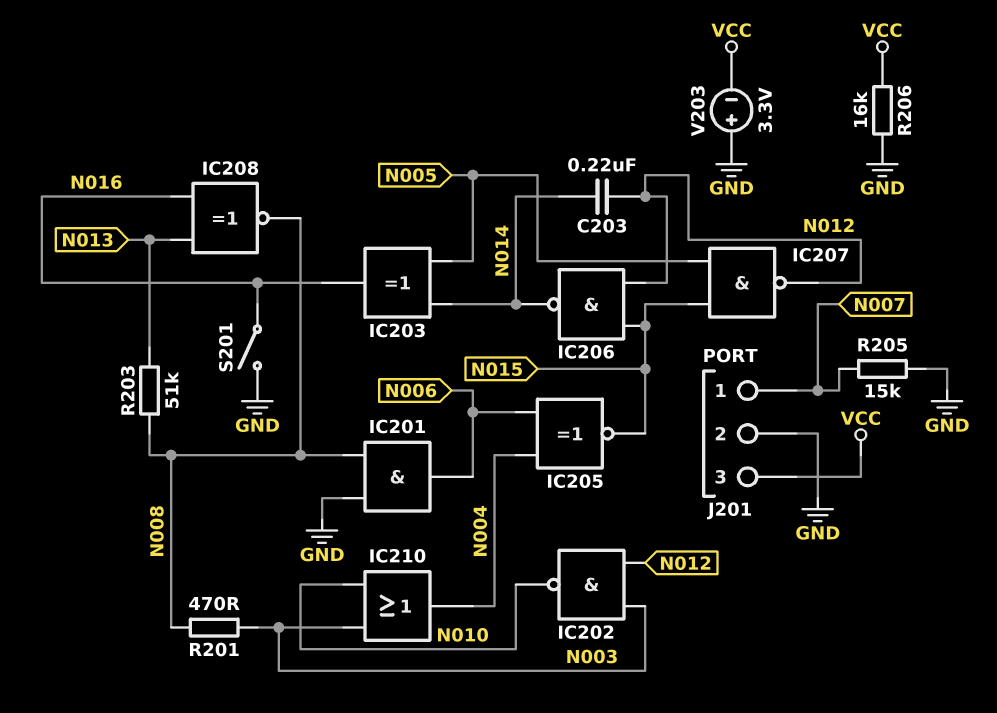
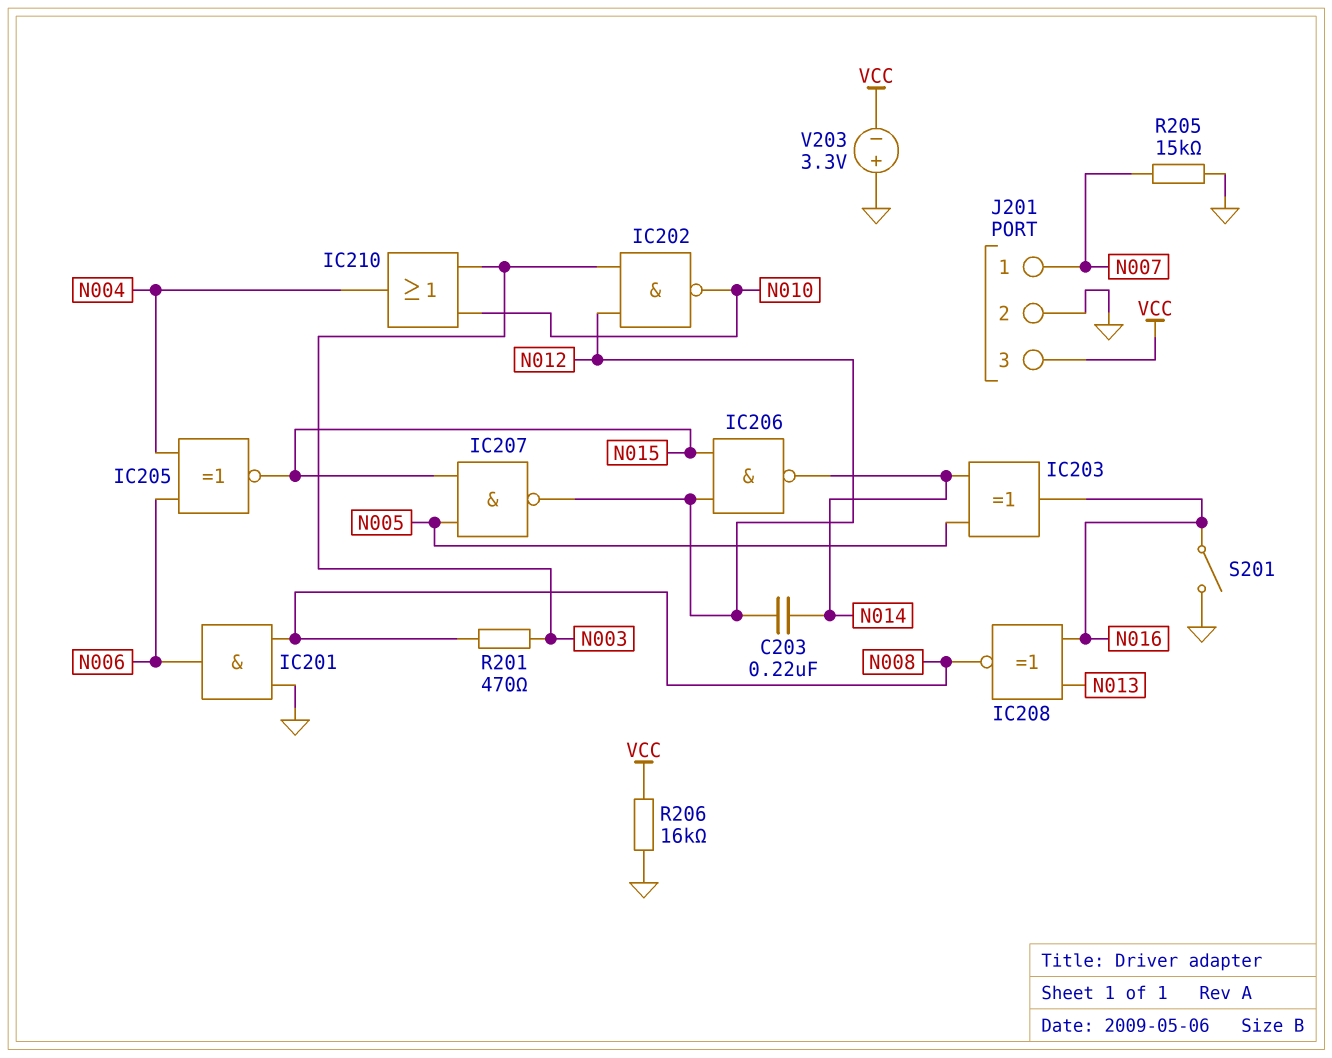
R203: 51k (N008, N013) -> none

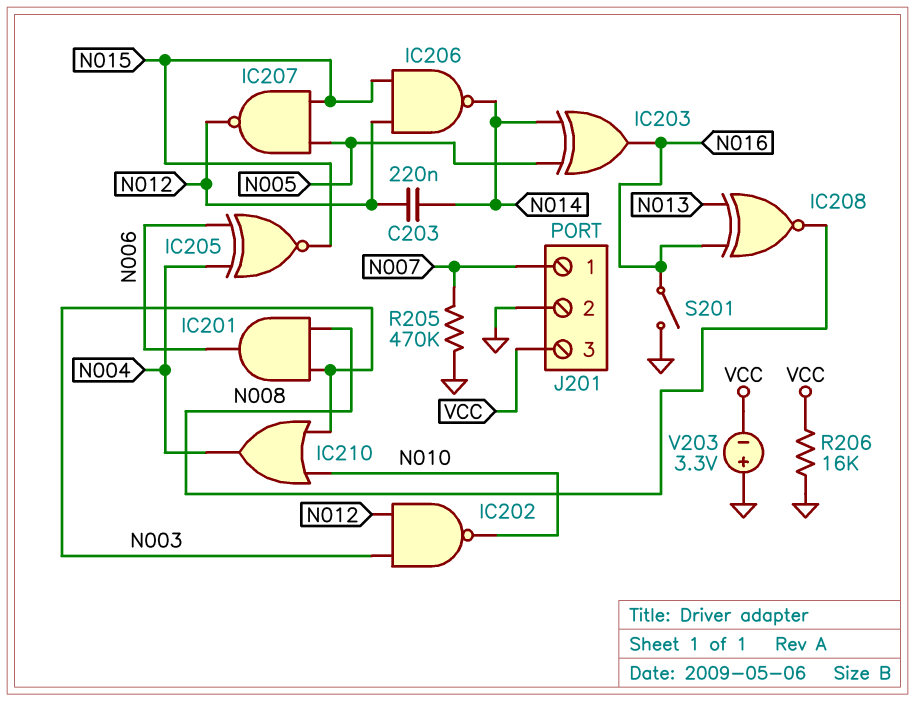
IC201: AND (in GND, in N008, out N006) -> AND (in N003, in N008, out N006)
R201: 470 (N003, N008) -> none
R205: 15k (GND, N007) -> 470k (GND, N007)

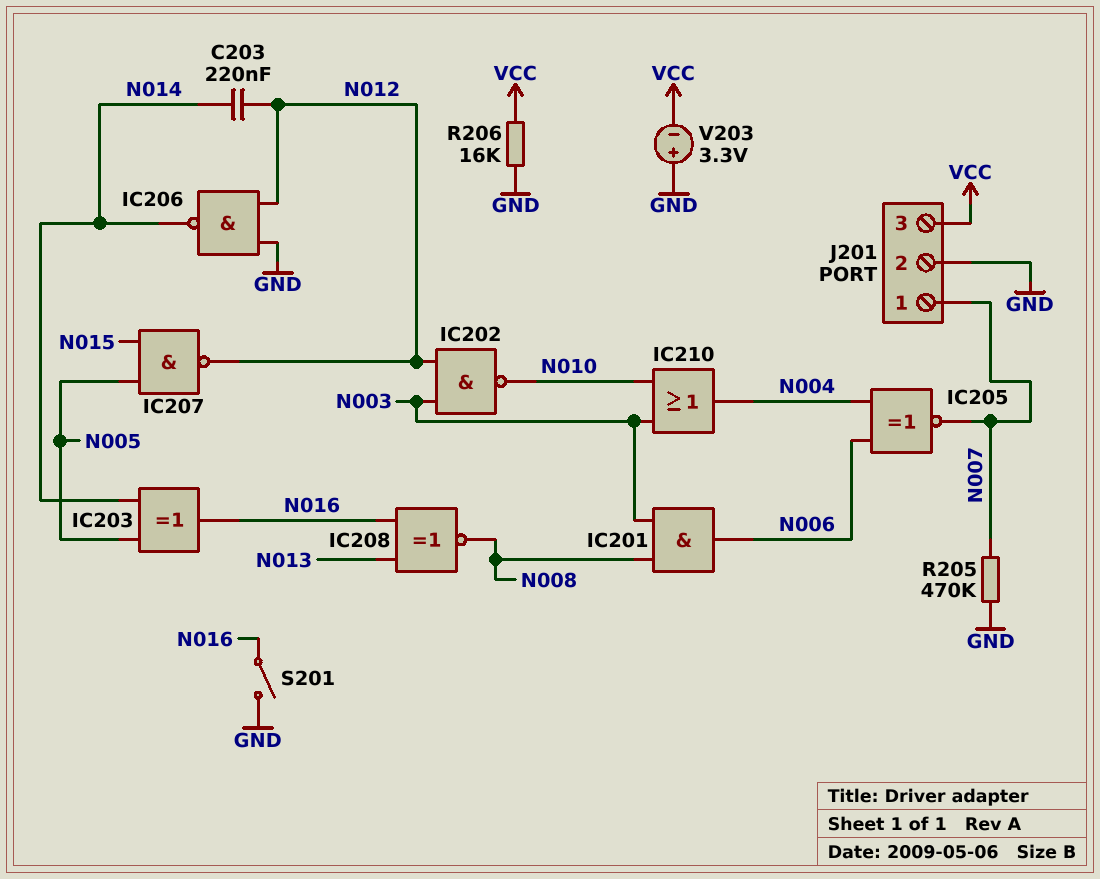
IC205: XNOR (in N004, in N006, out N015) -> XNOR (in N004, in N006, out N007)
IC206: NAND (in N012, in N015, out N014) -> NAND (in GND, in N012, out N014)

